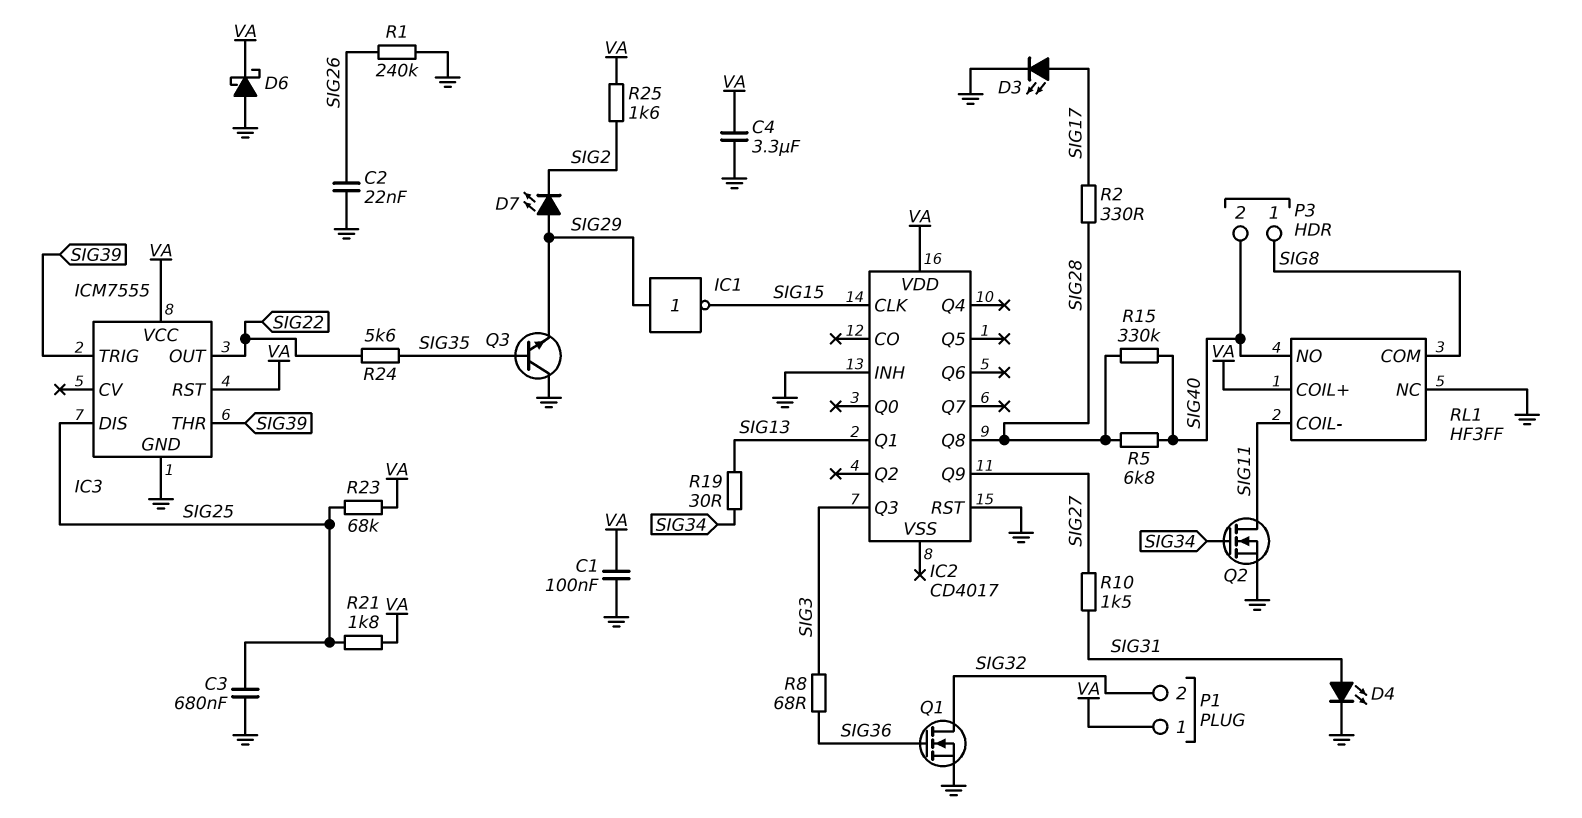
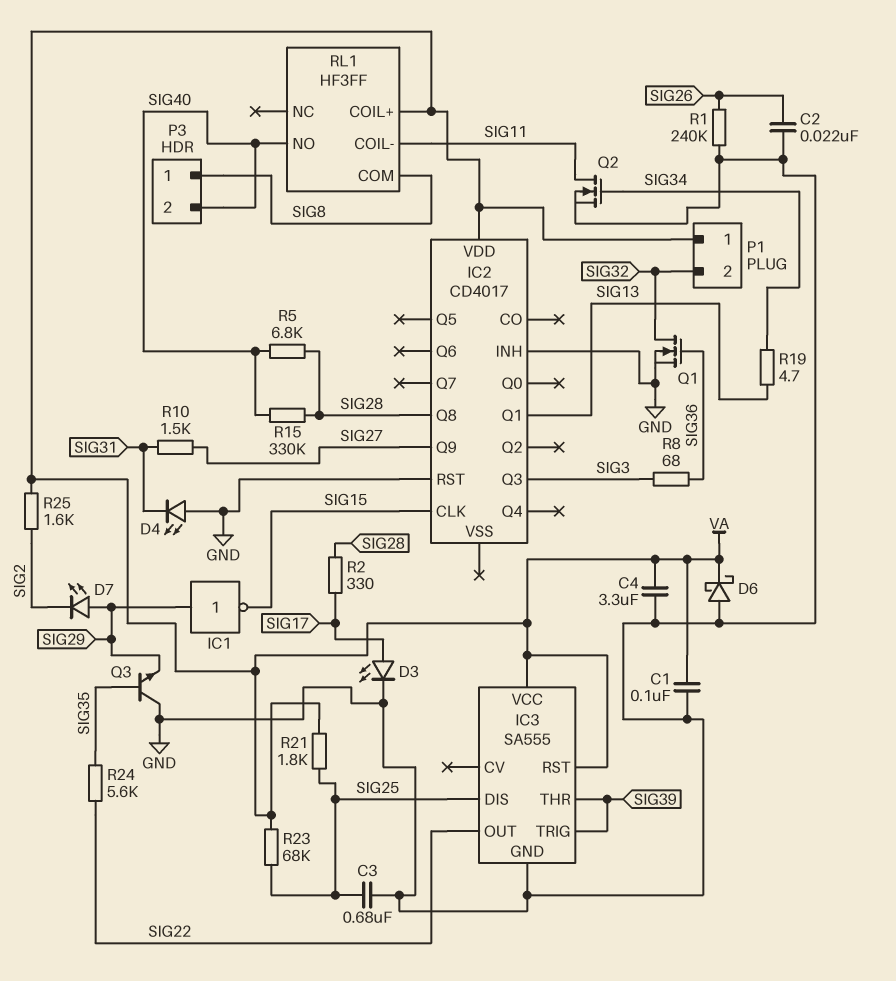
D4: LED (A SIG31, K GND) -> LED (A GND, K SIG31)
IC3: ICM7555 -> SA555
R19: 30 (SIG13, SIG34) -> 4.7 (SIG13, SIG34)
RL1 pin NC: GND -> none

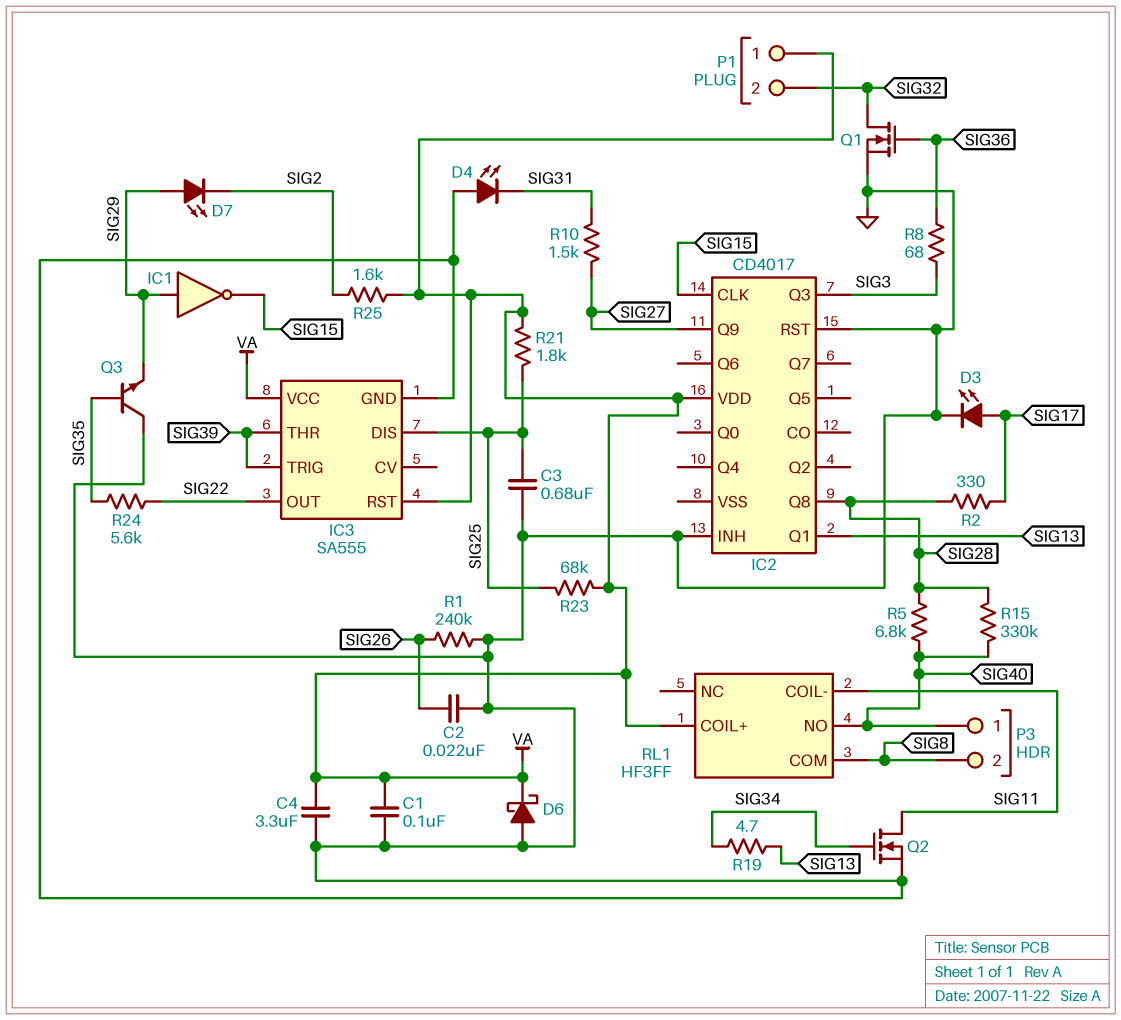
P3 pin 1: SIG8 -> SIG40
P3 pin 2: SIG40 -> SIG8

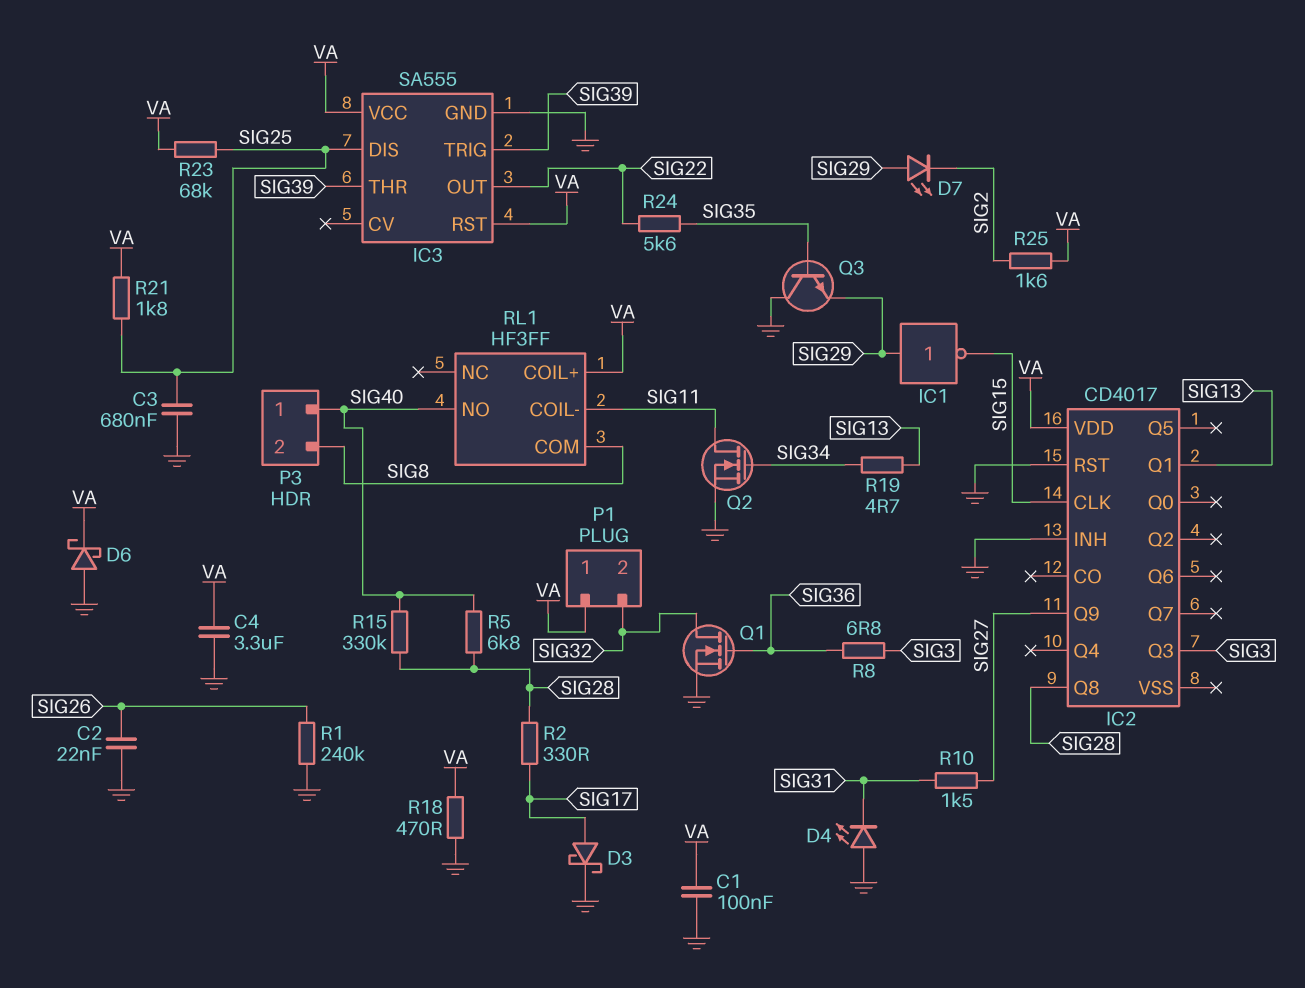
D3: LED (A SIG17, K GND) -> schottky (A SIG17, K GND)
R8: 68 (SIG3, SIG36) -> 6.8 (SIG3, SIG36)
R18: none -> 470 (GND, VA)

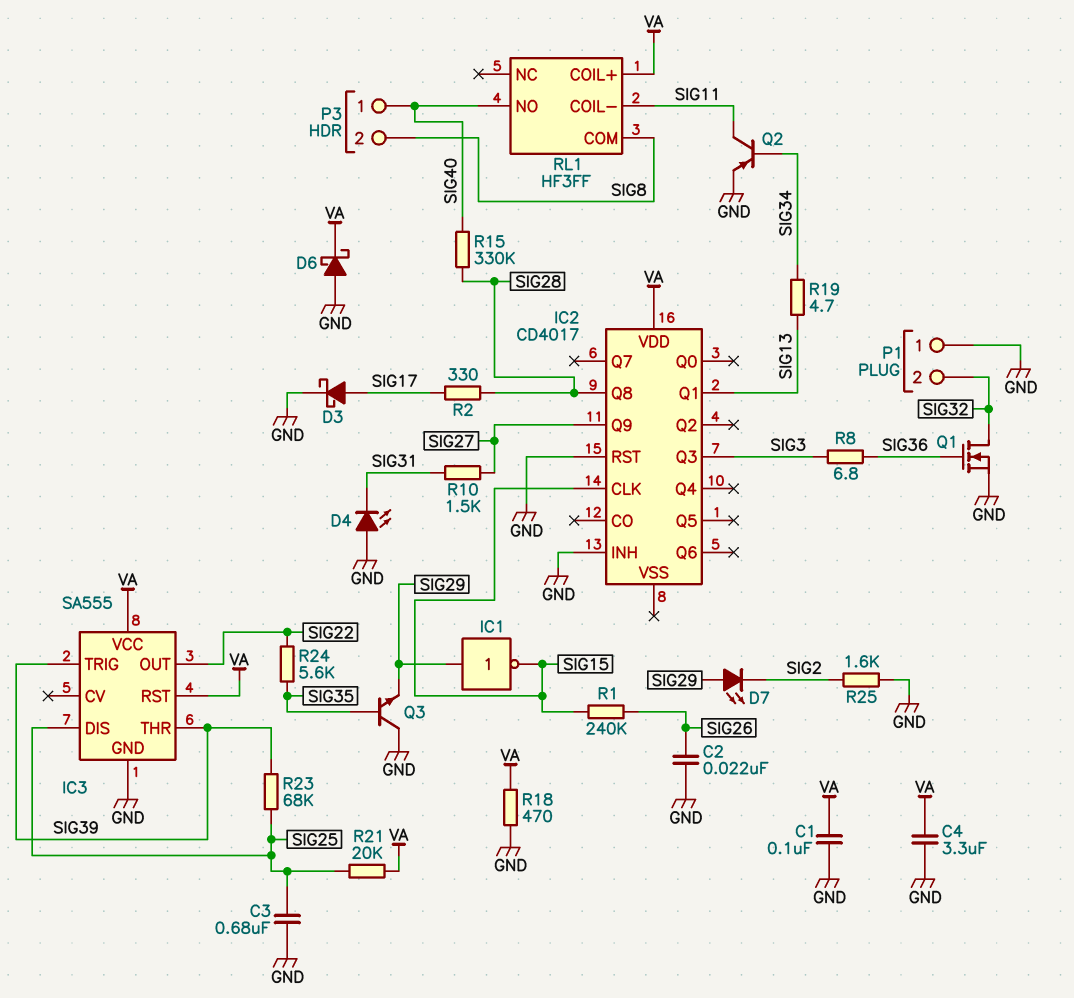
P1 pin 1: VA -> GND
Q2: NMOS (G SIG34, D SIG11, S GND) -> PNP (B SIG34, C SIG11, E GND)
R1: 240k (GND, SIG26) -> 240k (SIG15, SIG26)
R5: 6.8k (SIG28, SIG40) -> none
R21: 1.8k (SIG25, VA) -> 20k (SIG25, VA)
R23: 68k (SIG25, VA) -> 68k (SIG25, SIG39)
R25: 1.6k (SIG2, VA) -> 1.6k (GND, SIG2)

